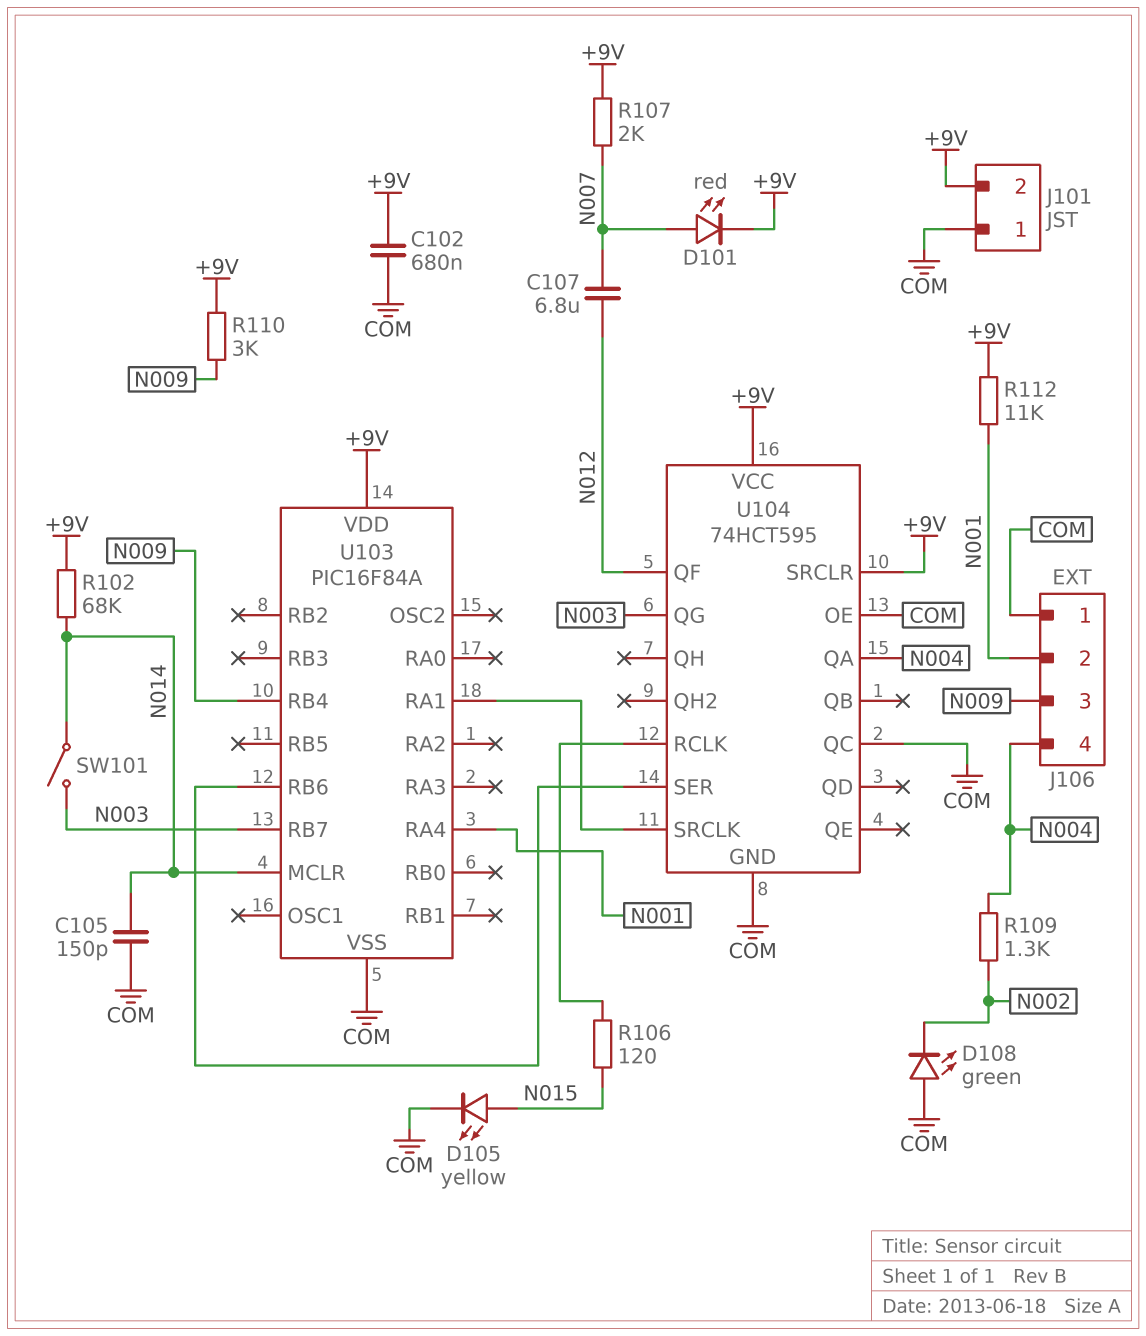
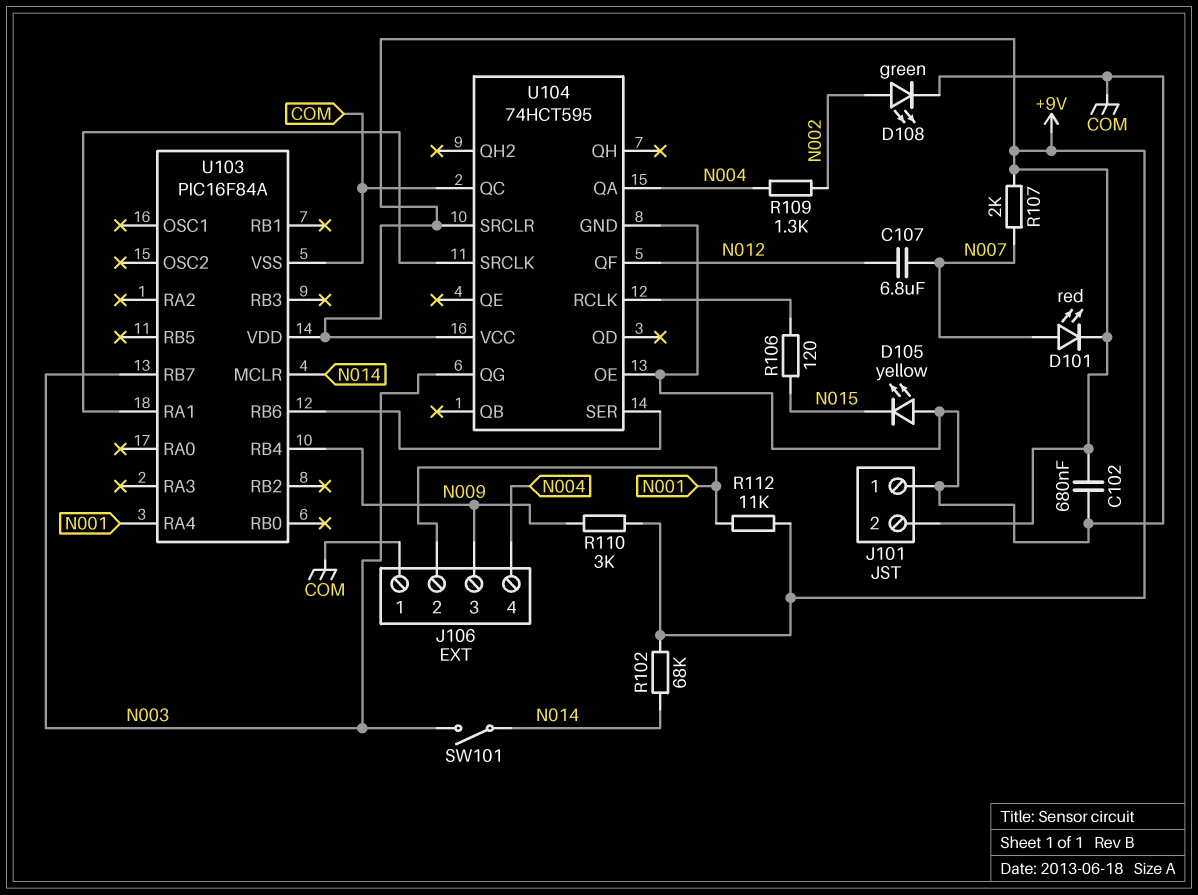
C105: 150pF (COM, N014) -> none
D105: LED yellow (A N015, K COM) -> LED yellow (A COM, K N015)
D108: LED green (A COM, K N002) -> LED green (A N002, K COM)

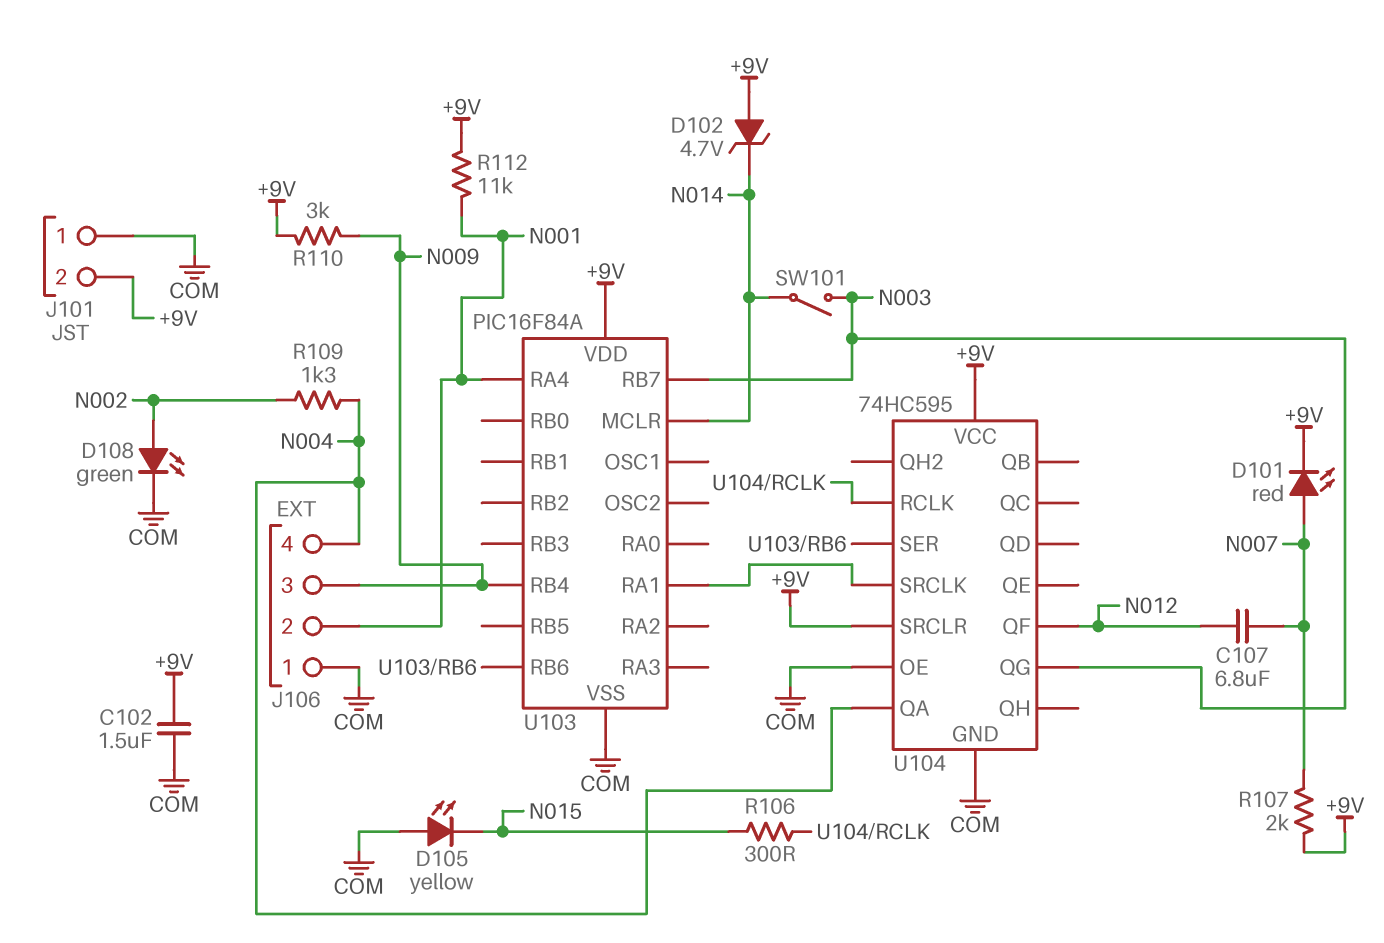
C102: 680nF (+9V, COM) -> 1.5uF (+9V, COM)
D102: none -> zener 4.7V (A +9V, K N014)
R102: 68k (+9V, N014) -> none
R106: 120 (N015, U104/RCLK) -> 300 (N015, U104/RCLK)
U104: 74HCT595 -> 74HC595
U104 pin QC: COM -> none

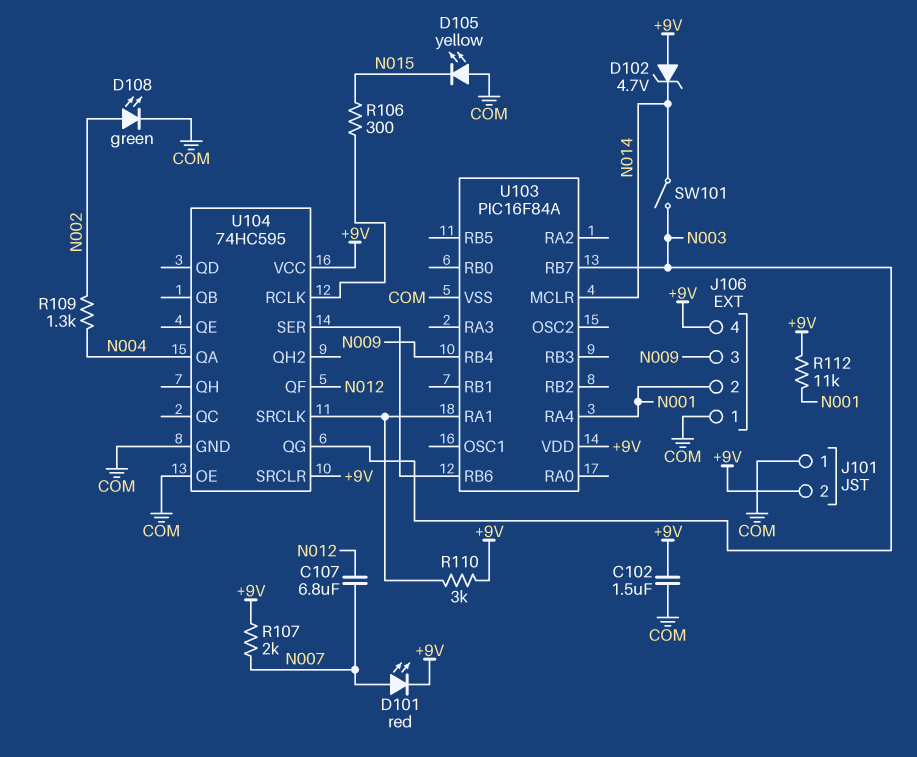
J106 pin 4: N004 -> +9V
R110: 3k (+9V, N009) -> 3k (+9V, U103/RA1)

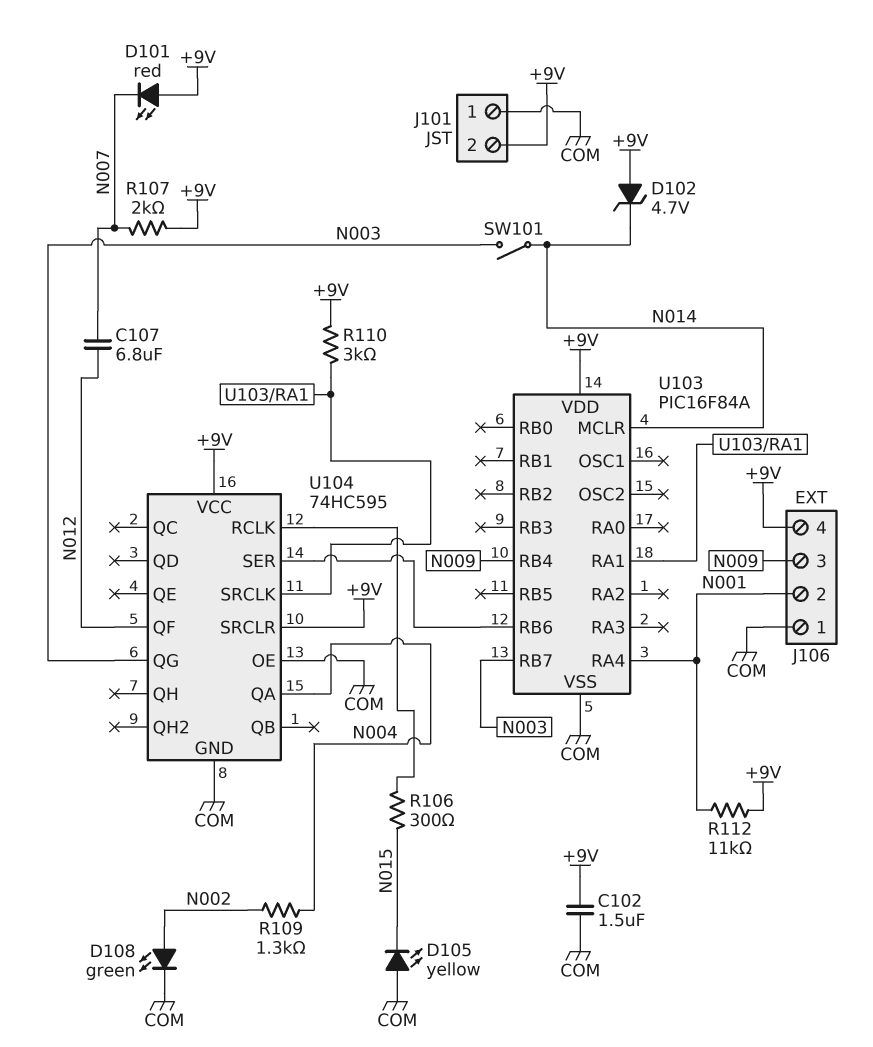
D101: LED red (A N007, K +9V) -> LED red (A +9V, K N007)

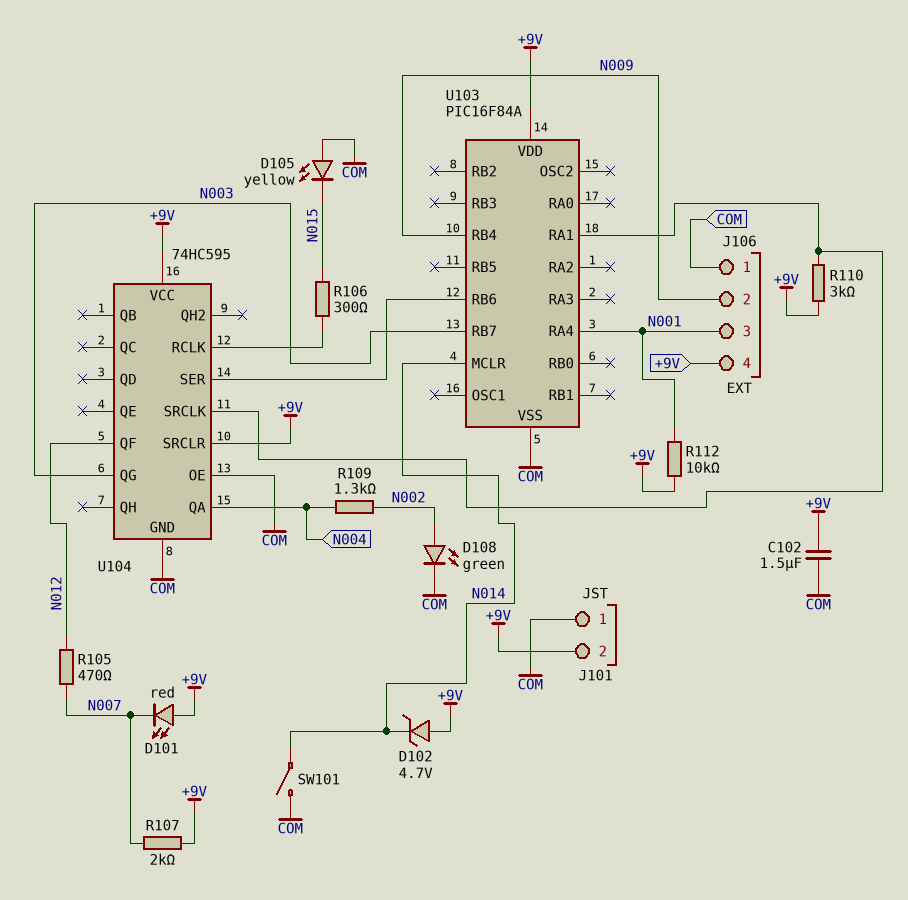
C107: 6.8uF (N007, N012) -> none
J106 pin 2: N001 -> N009
J106 pin 3: N009 -> N001
R105: none -> 470 (N007, N012)
R112: 11k (+9V, N001) -> 10k (+9V, N001)
SW101: switch (N003, N014) -> switch (COM, N014)

